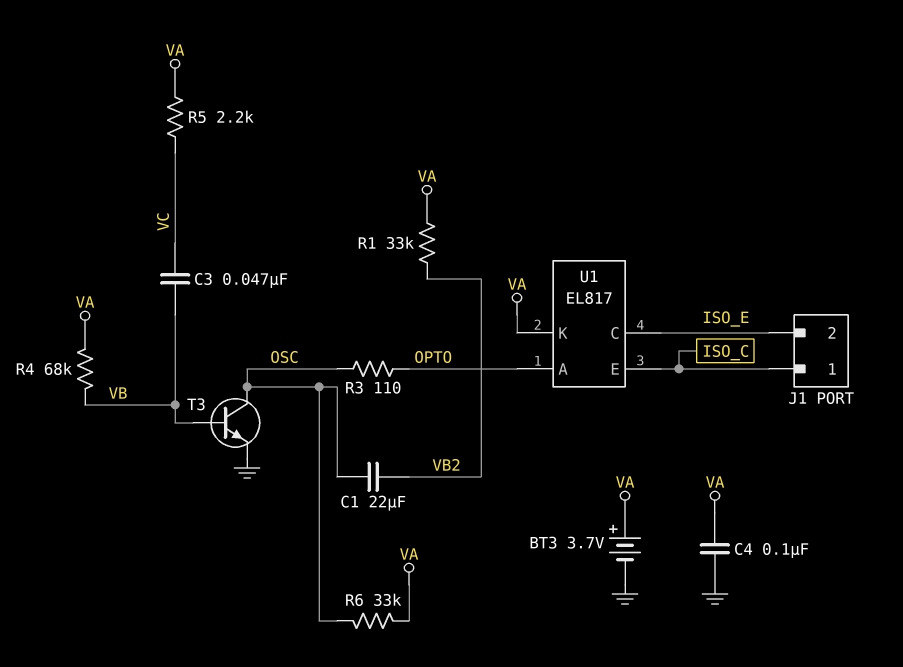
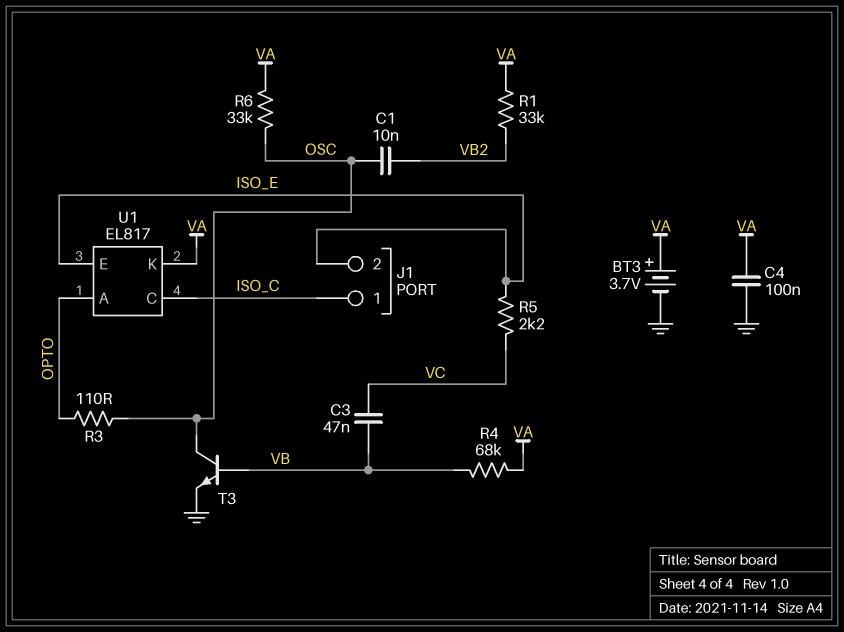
C1: 22uF (OSC, VB2) -> 10nF (OSC, VB2)
R5: 2.2k (VA, VC) -> 2.2k (ISO_E, VC)
U1 pin C: ISO_E -> ISO_C
U1 pin E: ISO_C -> ISO_E

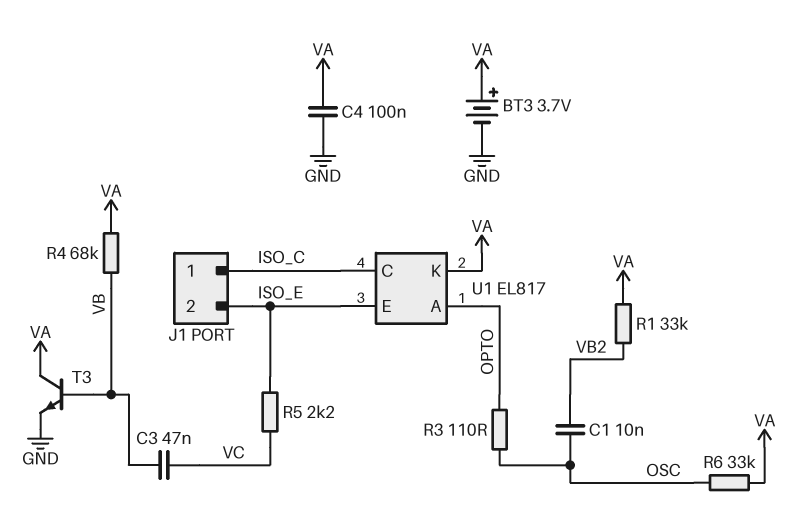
T3: NPN (B VB, C OSC, E GND) -> NPN (B VB, C VA, E GND)

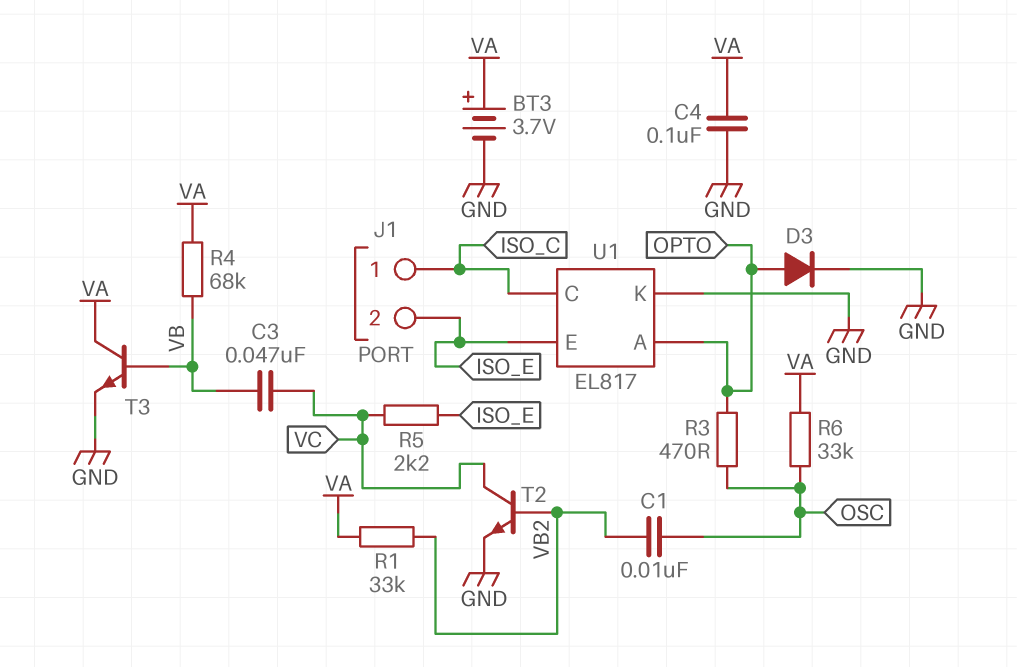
D3: none -> diode (A OPTO, K GND)
R3: 110 (OPTO, OSC) -> 470 (OPTO, OSC)
T2: none -> NPN (B VB2, C VC, E GND)
U1 pin K: VA -> GND

